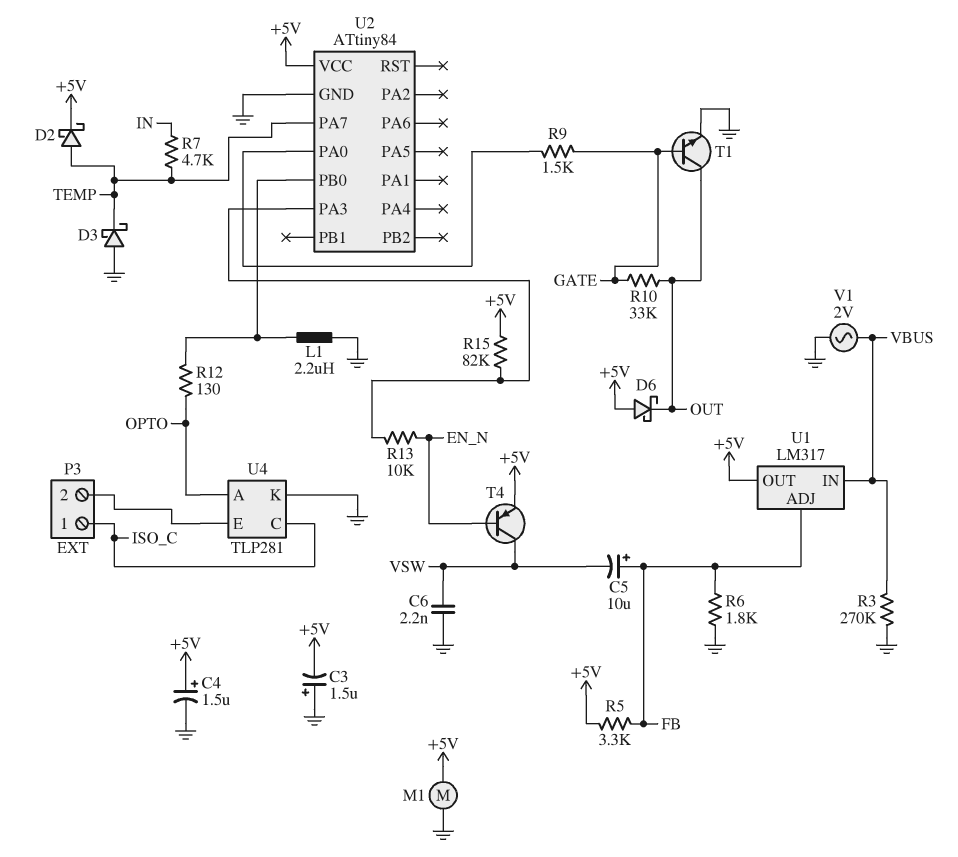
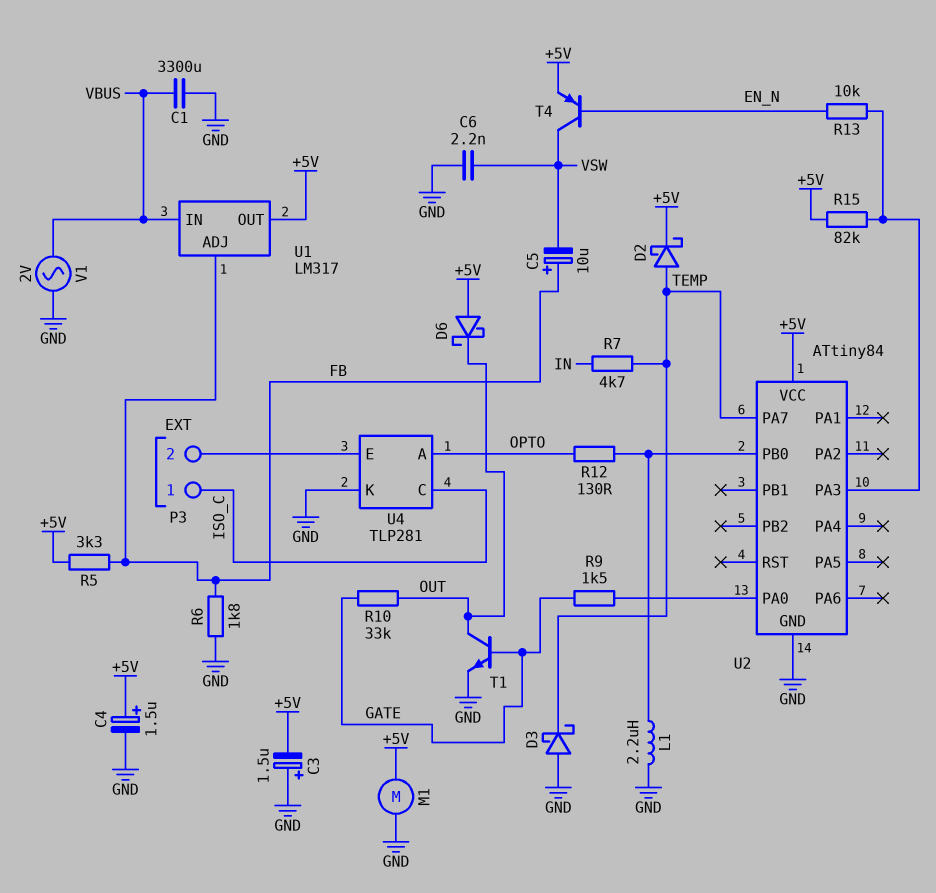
C1: none -> 3300uF (GND, VBUS)
R3: 270k (GND, VBUS) -> none

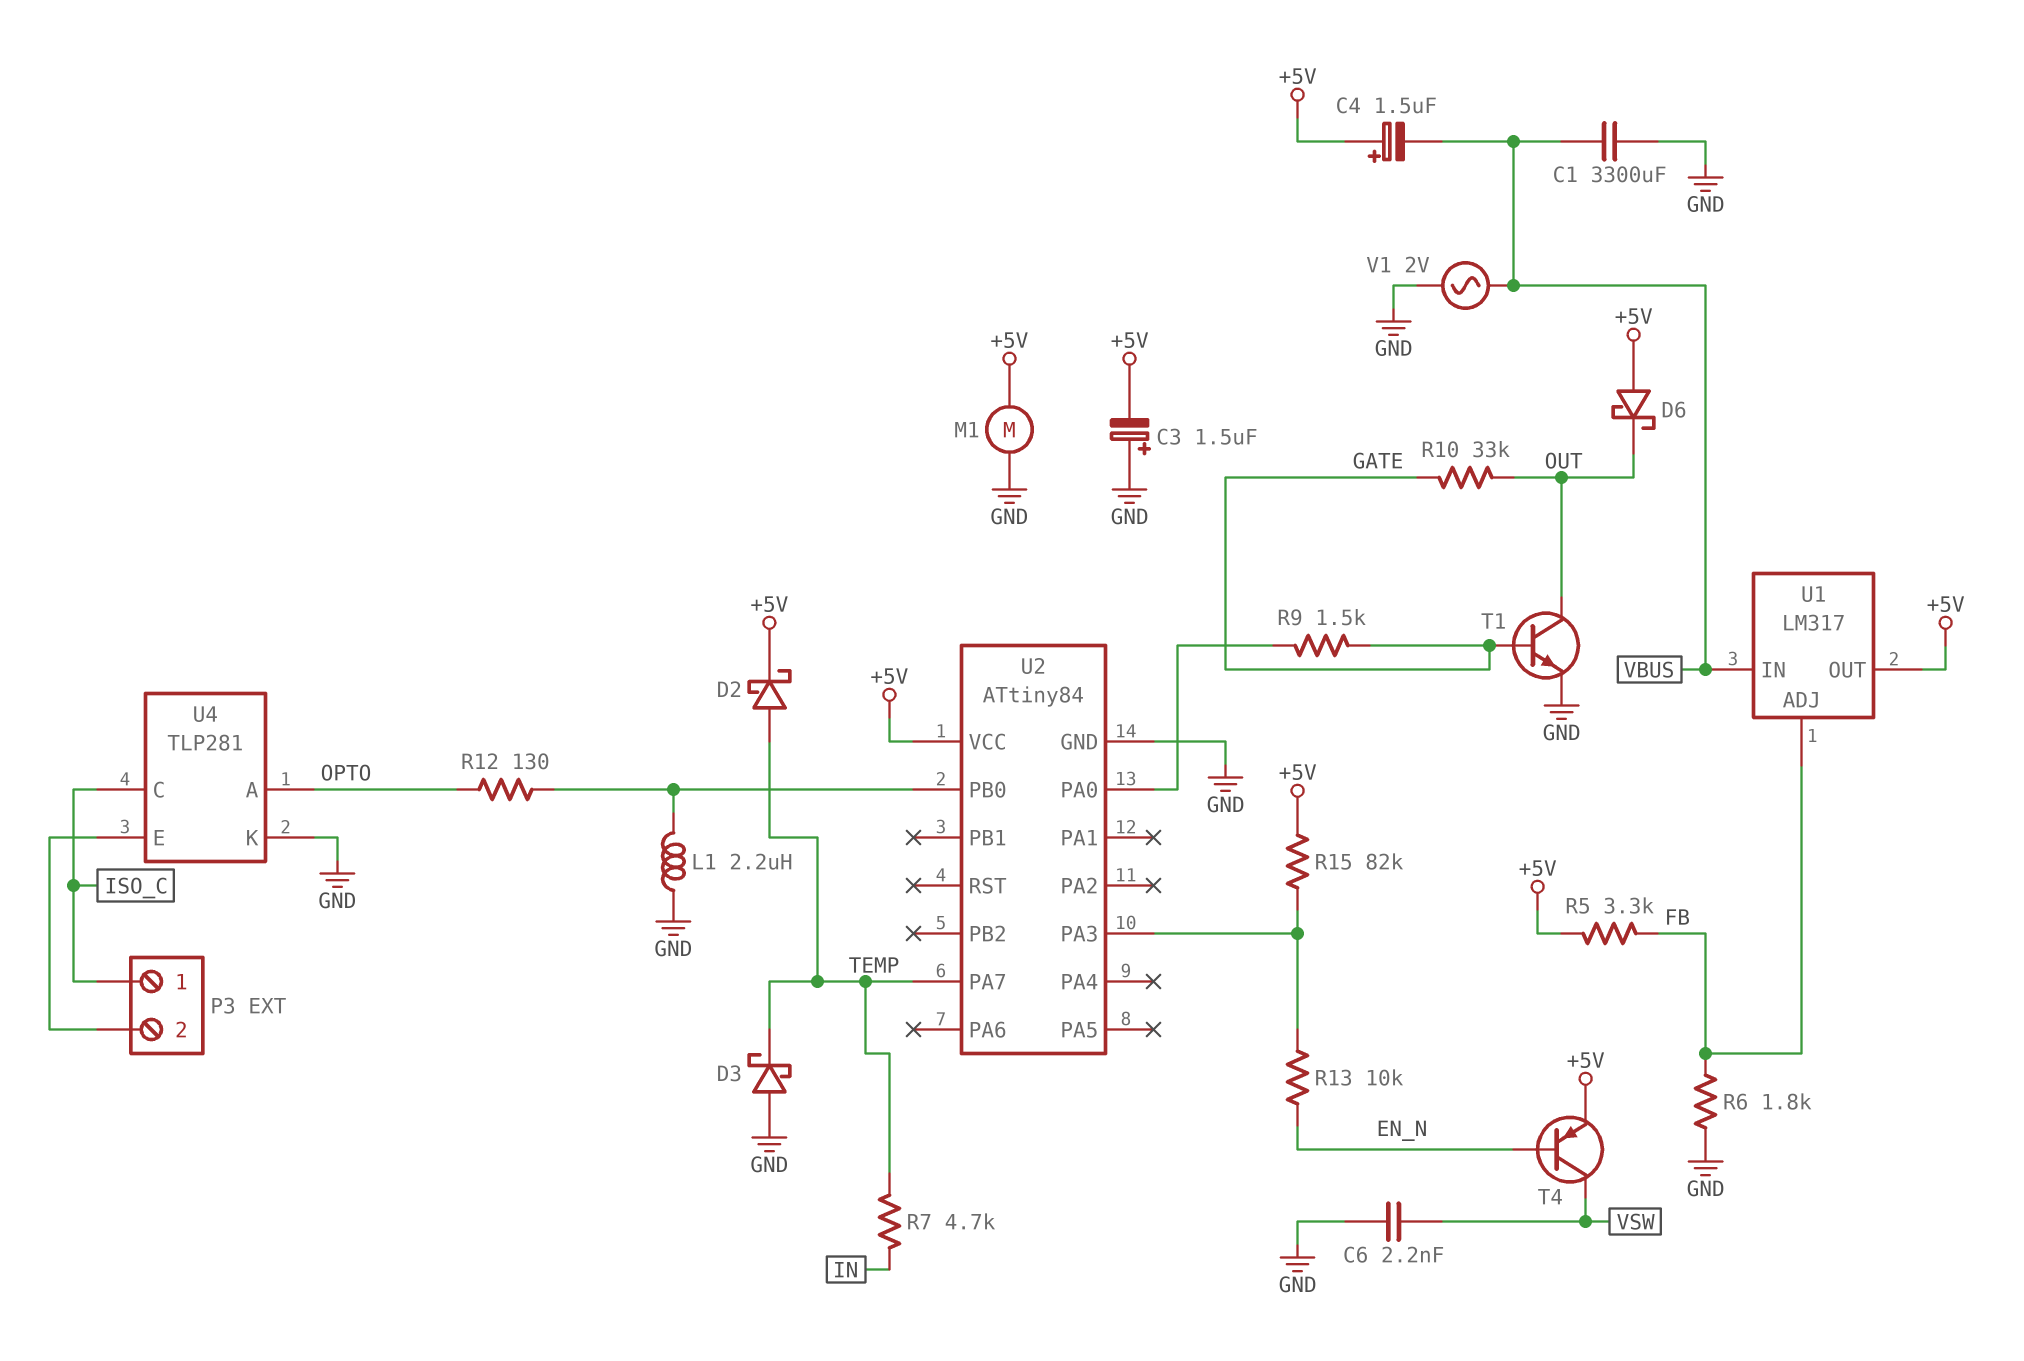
C4: 1.5uF (plus +5V, minus GND) -> 1.5uF (plus +5V, minus VBUS)
C5: 10uF (plus FB, minus VSW) -> none

